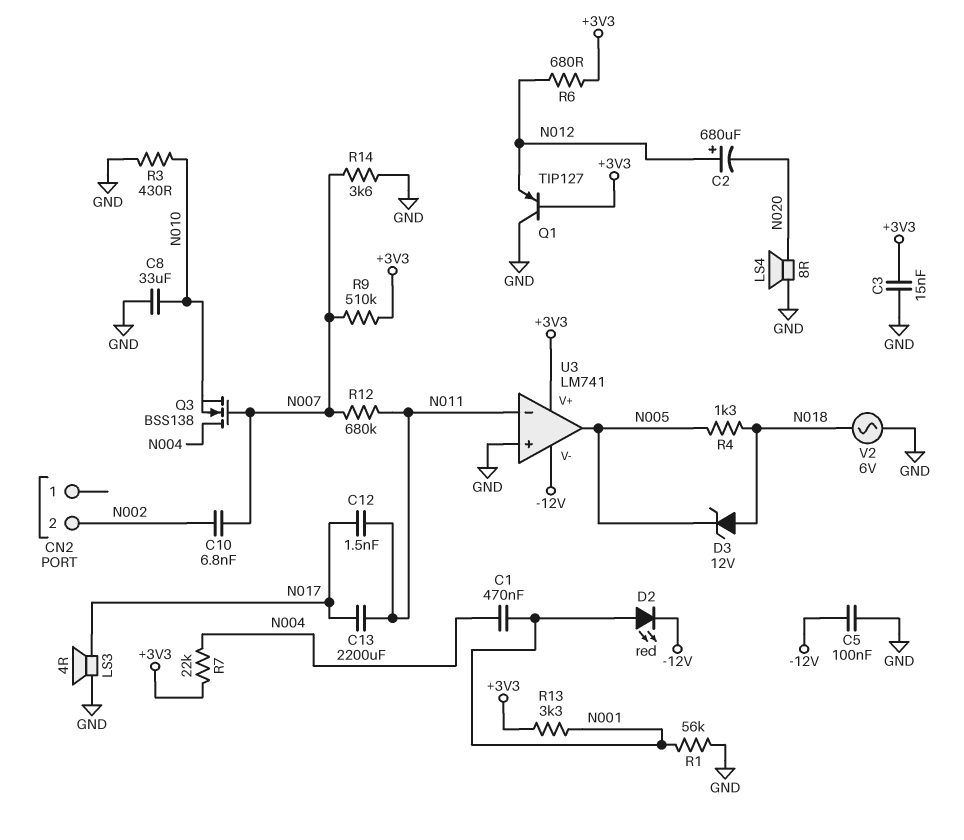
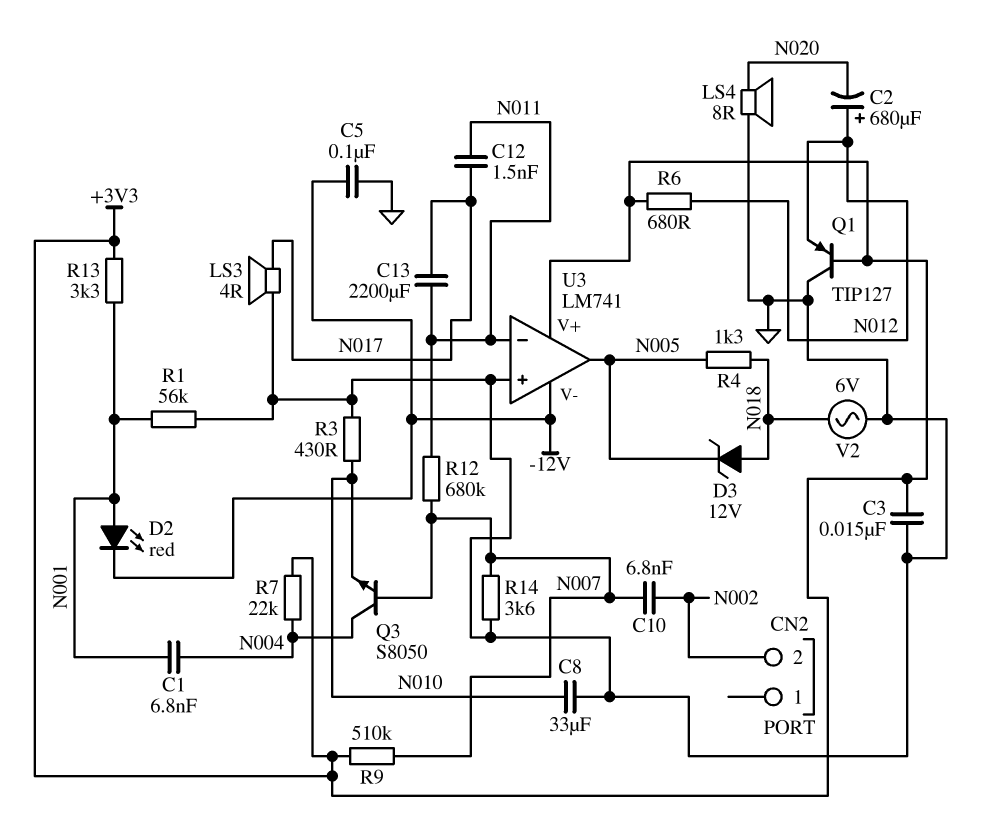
C1: 470nF (N001, N004) -> 6.8nF (N001, N004)
Q3: NMOS BSS138 (G N007, D N004, S N010) -> NPN S8050 (B N007, C N004, E N010)

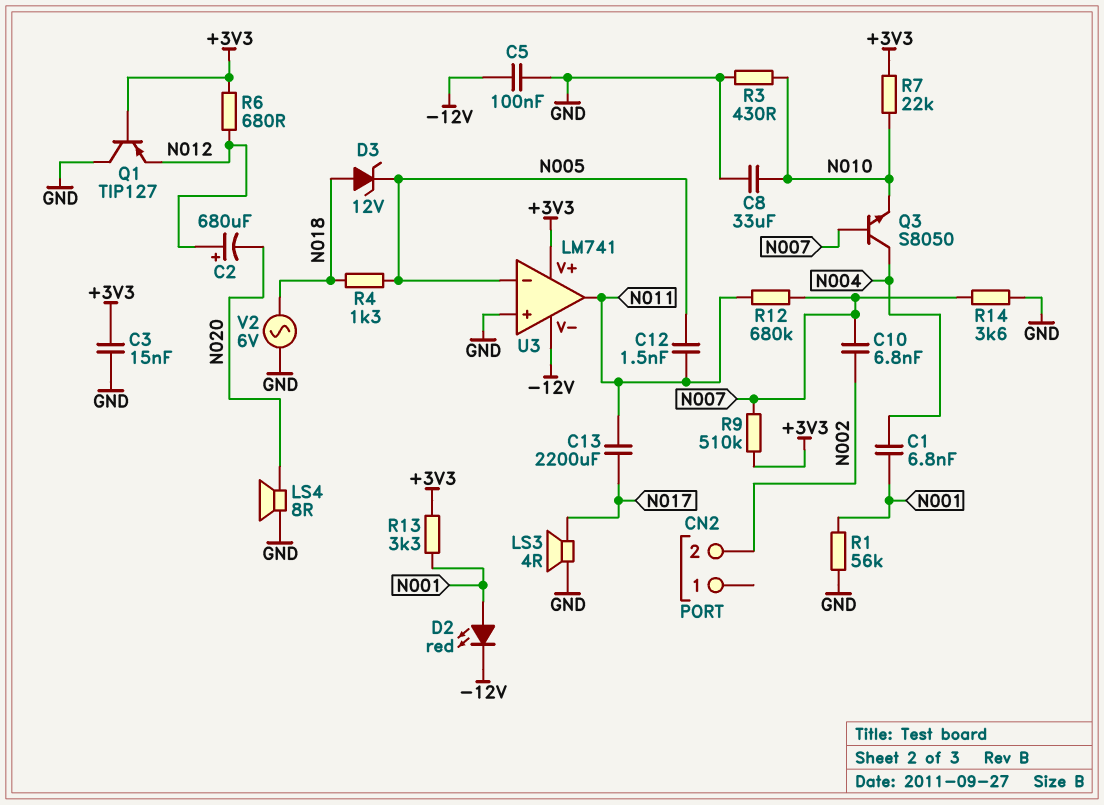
C12: 1.5nF (N011, N017) -> 1.5nF (N005, N011)
R7: 22k (+3V3, N004) -> 22k (+3V3, N010)
U3 pin in-: N011 -> N005
U3 pin out: N005 -> N011

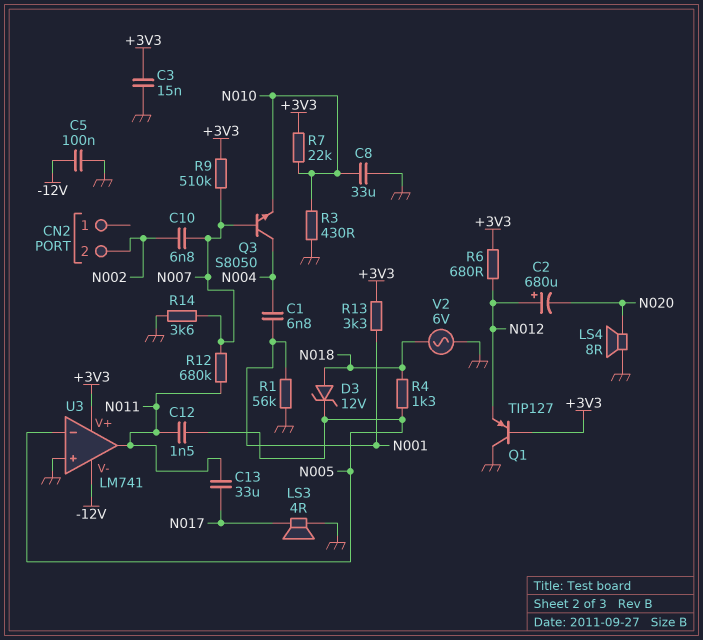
C13: 2200uF (N011, N017) -> 33uF (N011, N017)
D2: LED red (A N001, K -12V) -> none

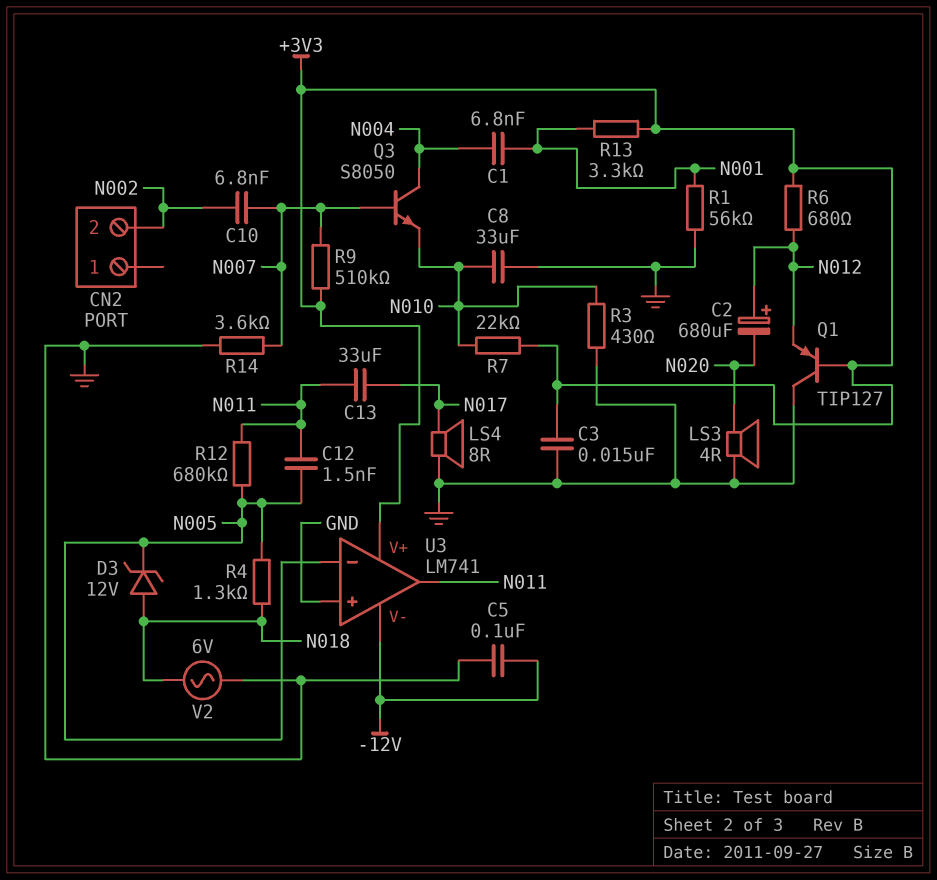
LS3: speaker 4R (GND, N017) -> speaker 4R (GND, N020)
LS4: speaker 8R (GND, N020) -> speaker 8R (GND, N017)
R12: 680k (N007, N011) -> 680k (N005, N011)

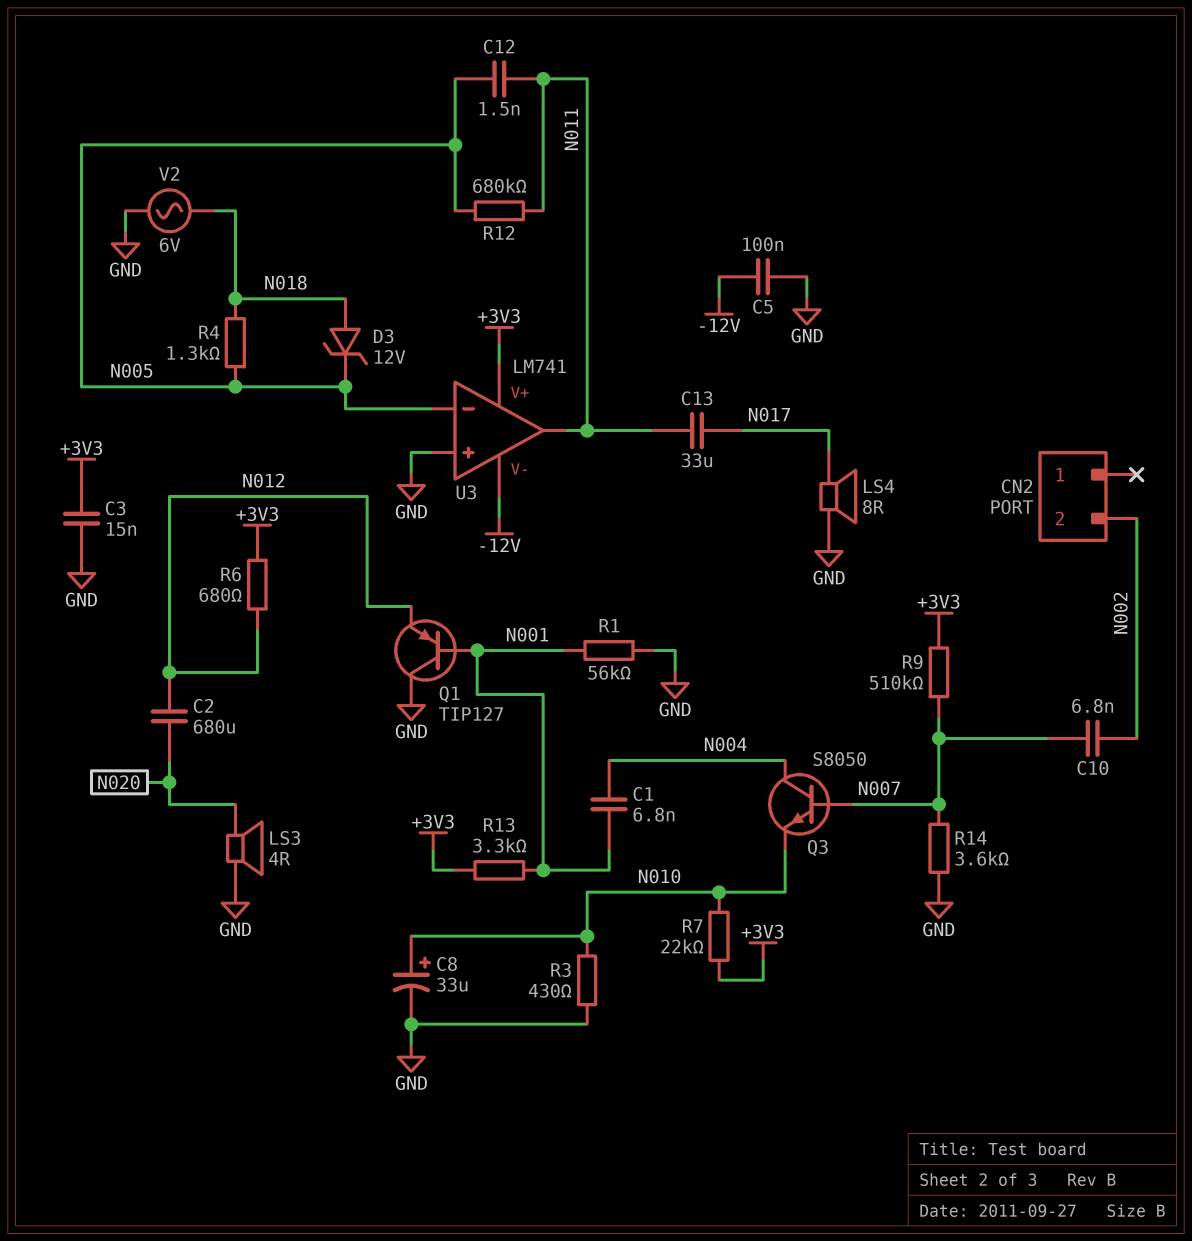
C2: 680uF (plus N012, minus N020) -> 680uF (N012, N020)
C8: 33uF (GND, N010) -> 33uF (plus N010, minus GND)
Q1: PNP TIP127 (B +3V3, C GND, E N012) -> PNP TIP127 (B N001, C GND, E N012)

